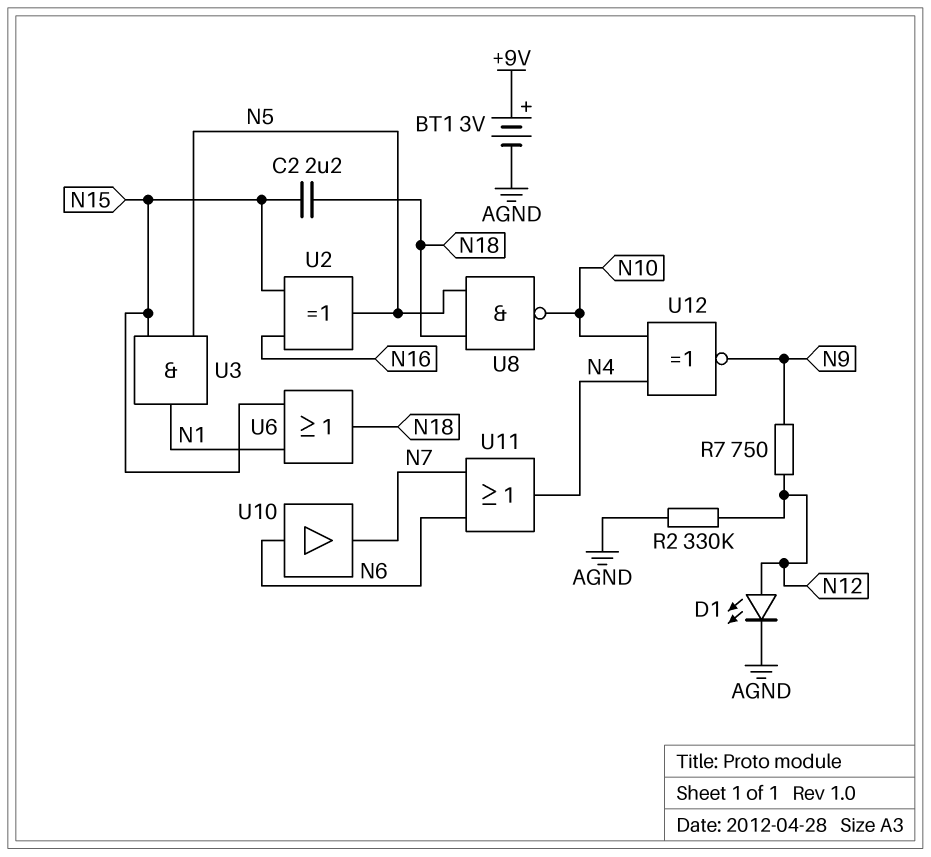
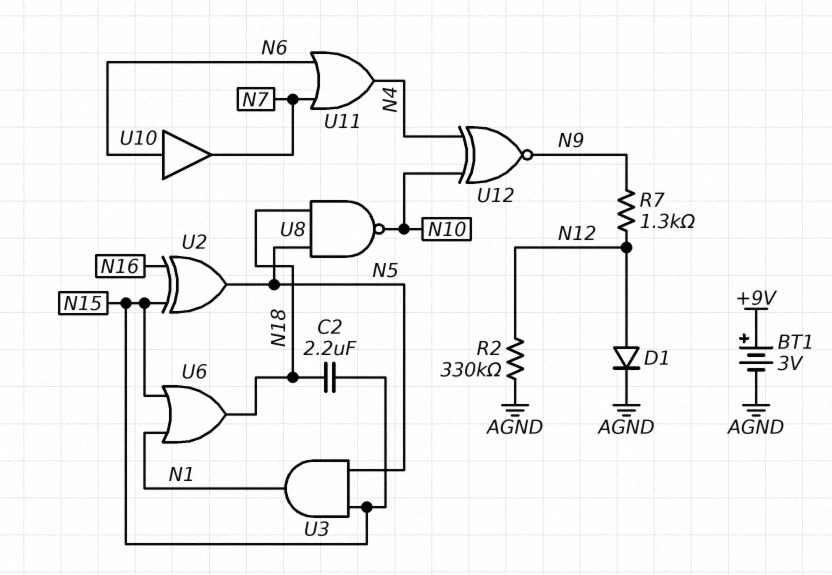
D1: LED (A N12, K AGND) -> diode (A N12, K AGND)
R7: 750 (N9, N12) -> 1.3k (N9, N12)

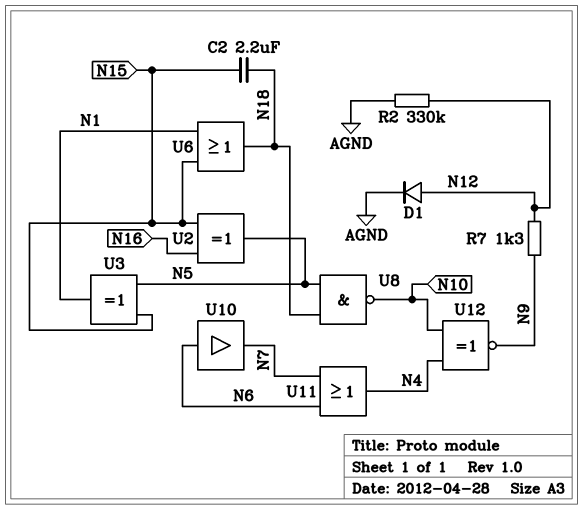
BT1: 3V (plus +9V, minus AGND) -> none
U3: AND (in N5, in N15, out N1) -> XOR (in N5, in N15, out N1)

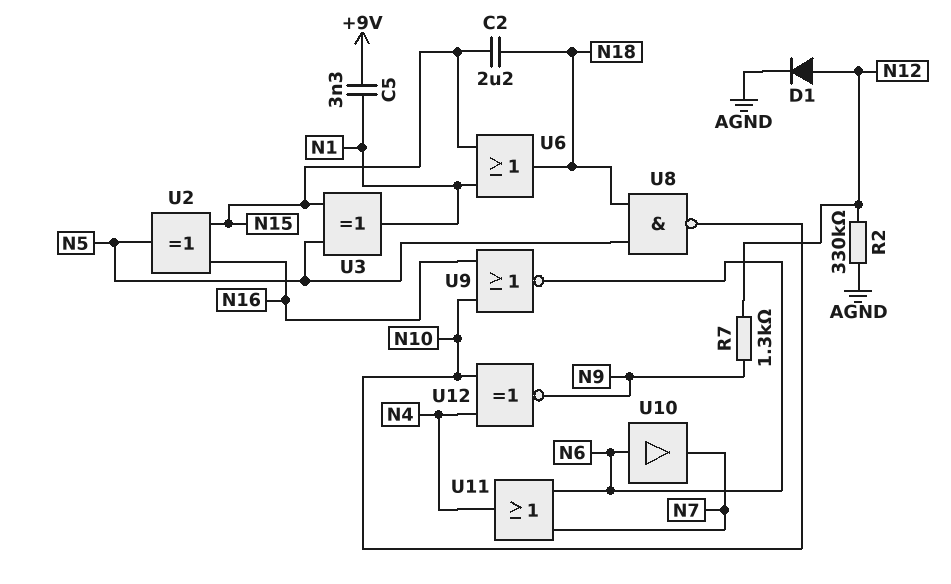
C5: none -> 3.3nF (+9V, N1)
U9: none -> NOR (in N10, in N16, out N6)

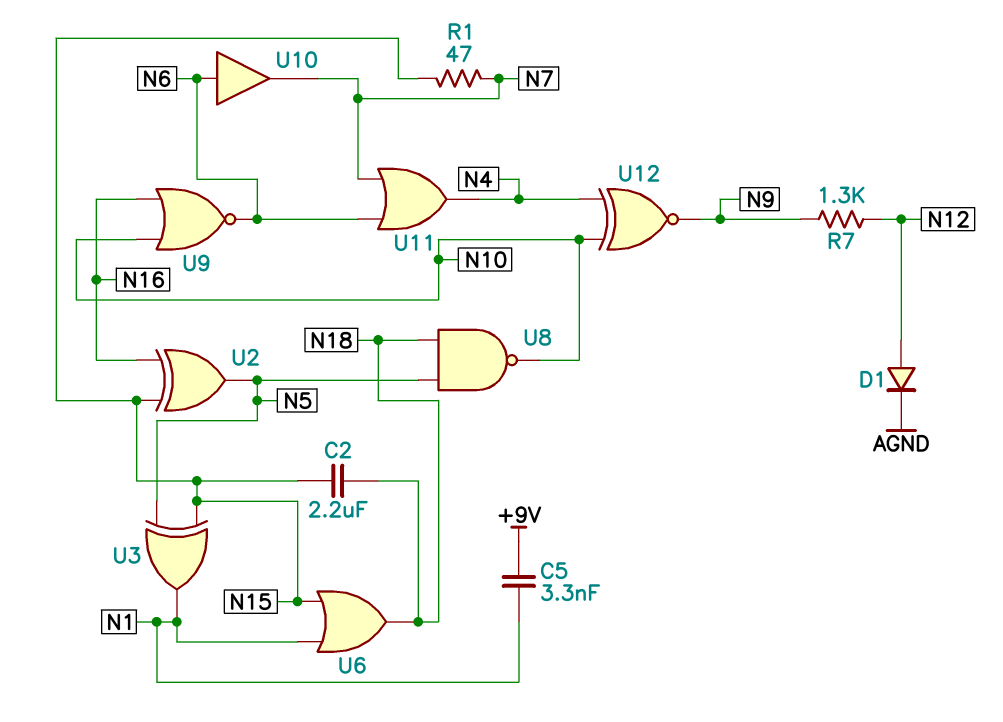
R1: none -> 47 (N7, N15)
R2: 330k (AGND, N12) -> none

